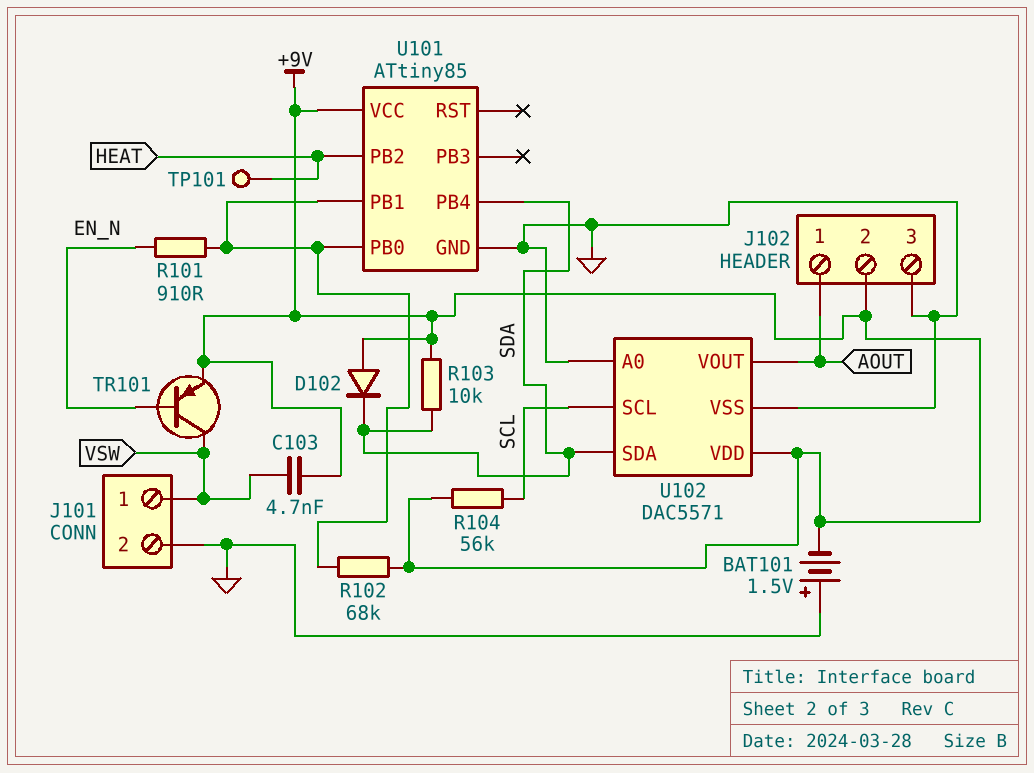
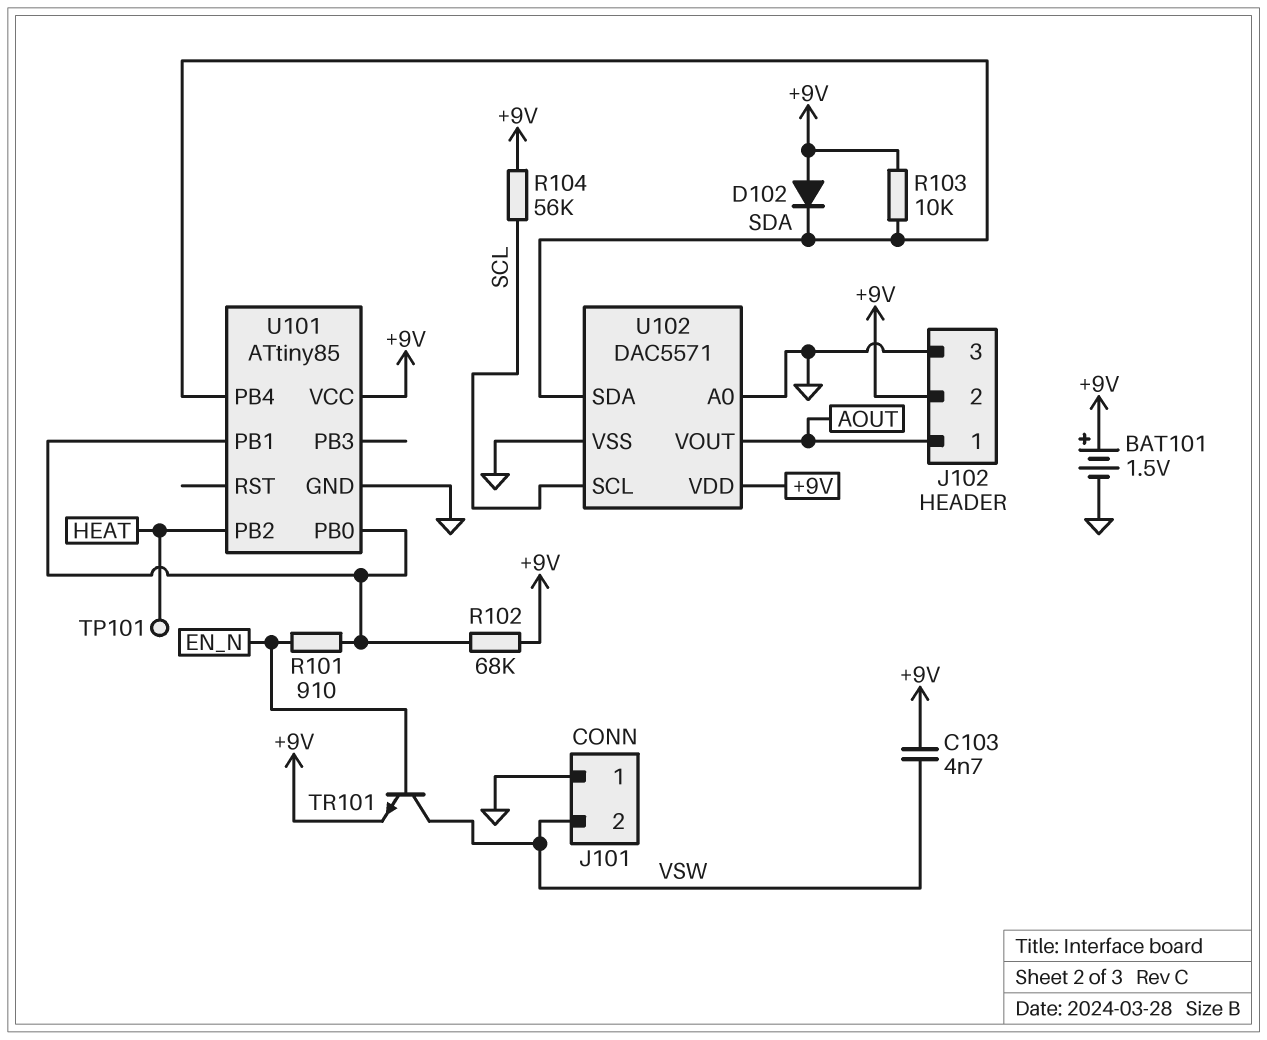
BAT101: 1.5V (plus GND, minus +9V) -> 1.5V (plus +9V, minus GND)
J101 pin 1: VSW -> GND
J101 pin 2: GND -> VSW
TR101: PNP (B EN_N, C VSW, E +9V) -> NPN (B EN_N, C VSW, E +9V)

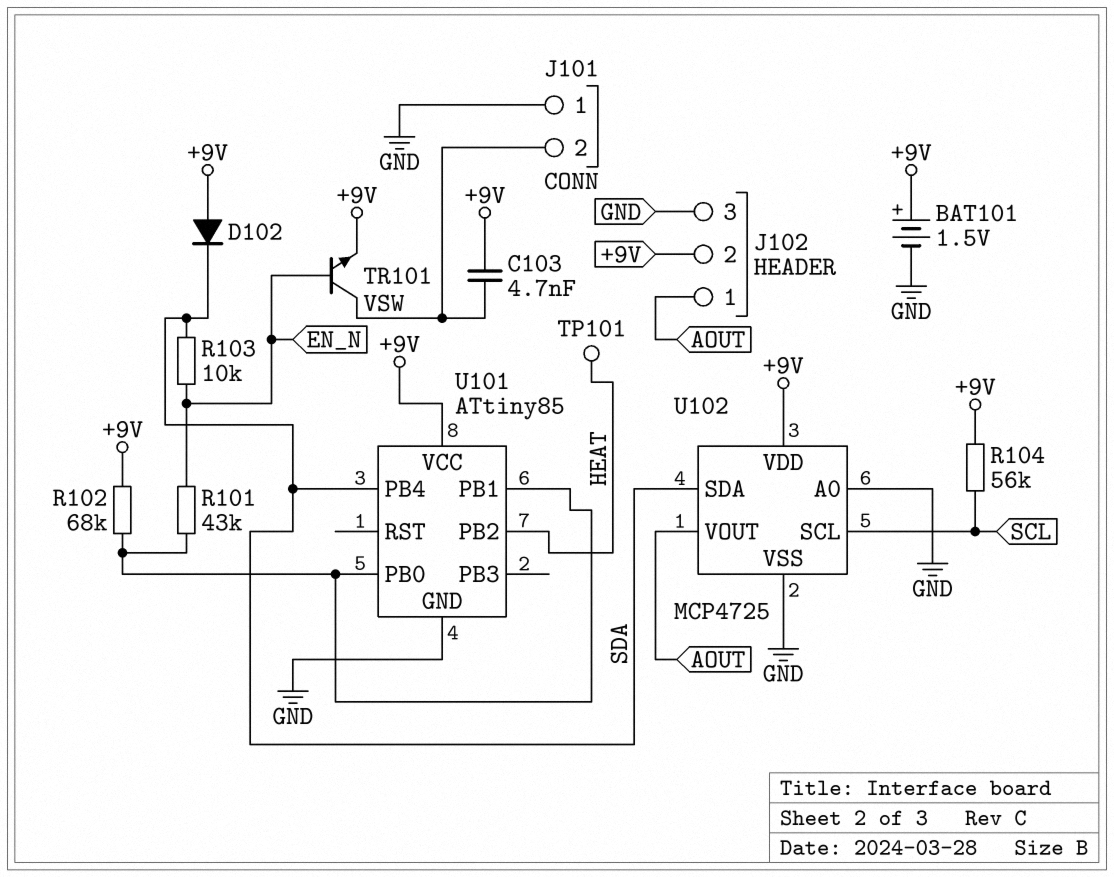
R101: 910 (EN_N, U101/PB0) -> 43k (EN_N, U101/PB0)
R103: 10k (+9V, SDA) -> 10k (EN_N, SDA)
U102: DAC5571 -> MCP4725

